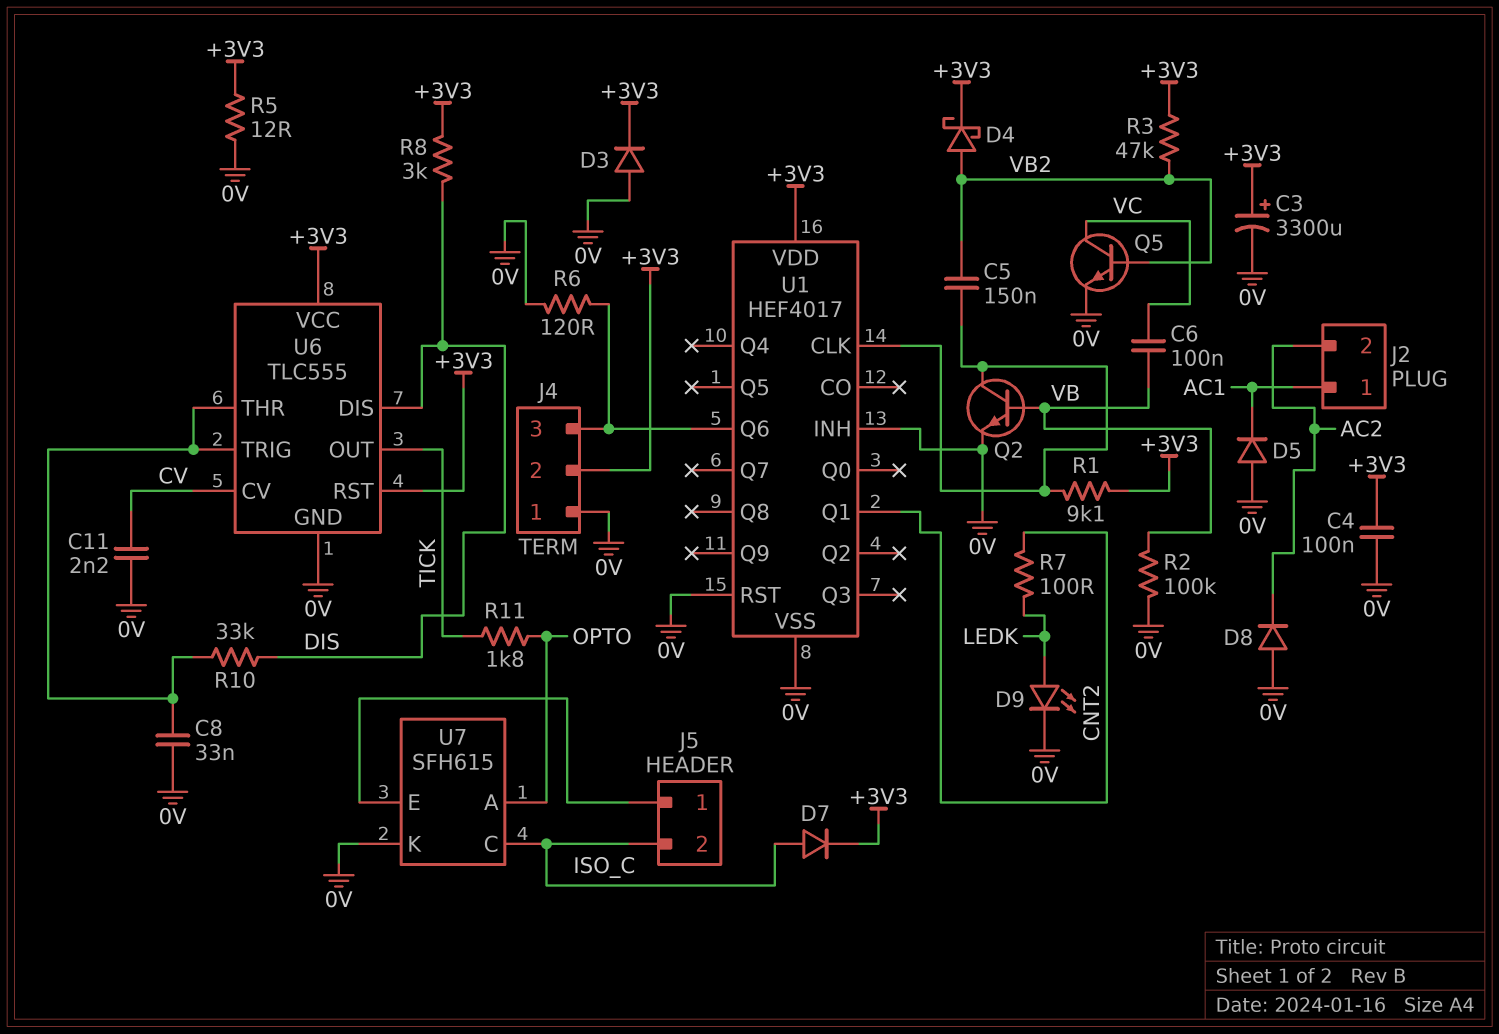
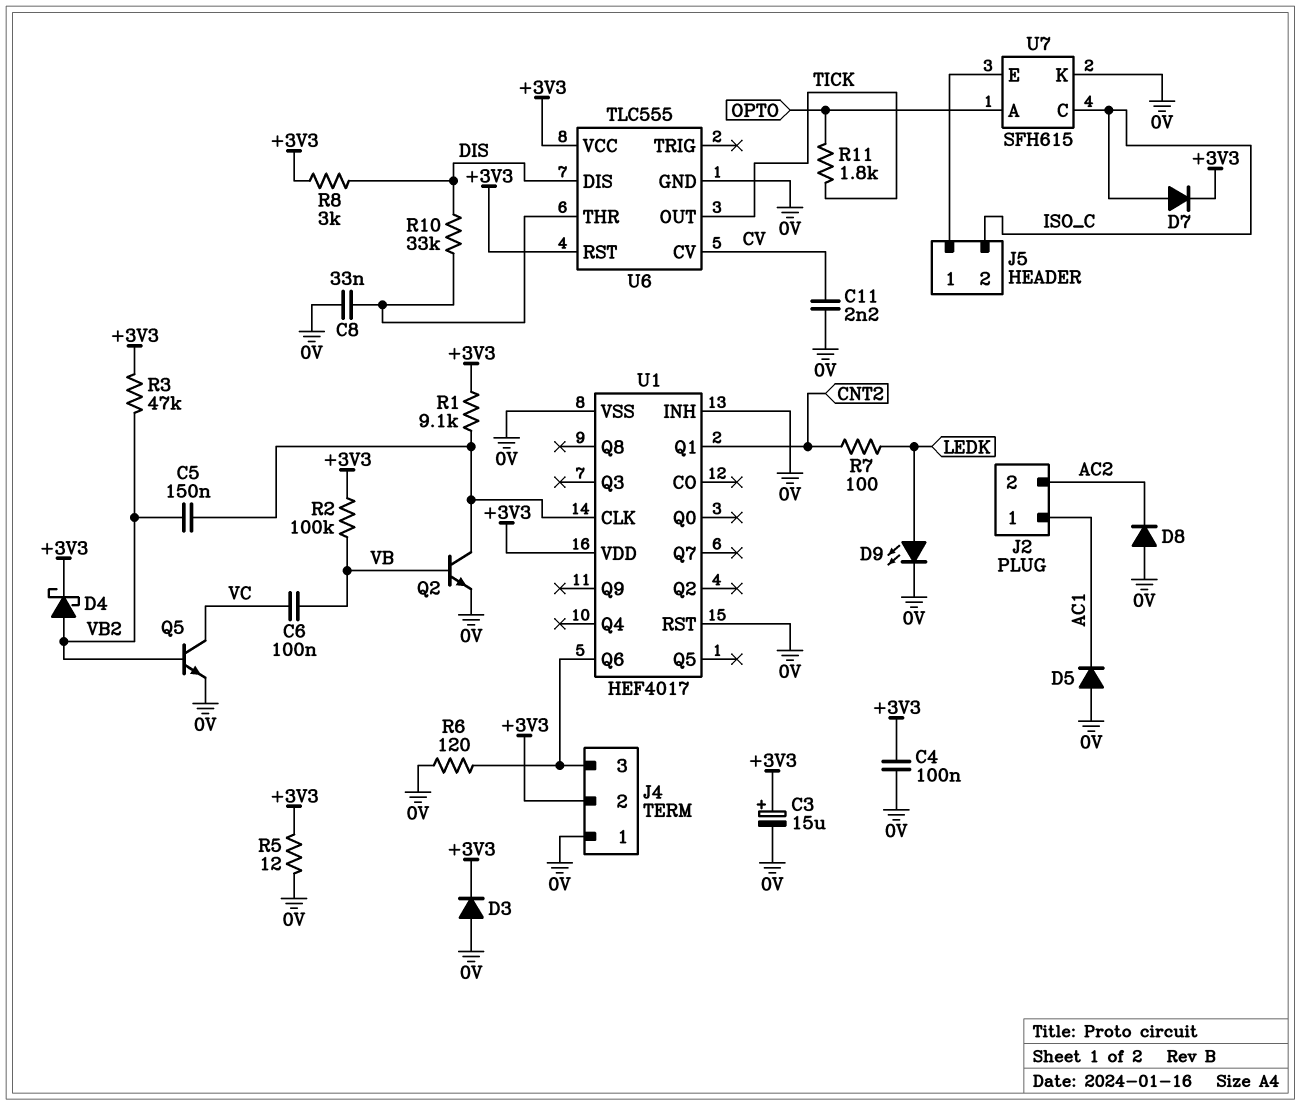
C3: 3300uF (plus +3V3, minus 0V) -> 15uF (plus +3V3, minus 0V)
R2: 100k (0V, VB) -> 100k (+3V3, VB)
U6 pin TRIG: U6/THR -> none

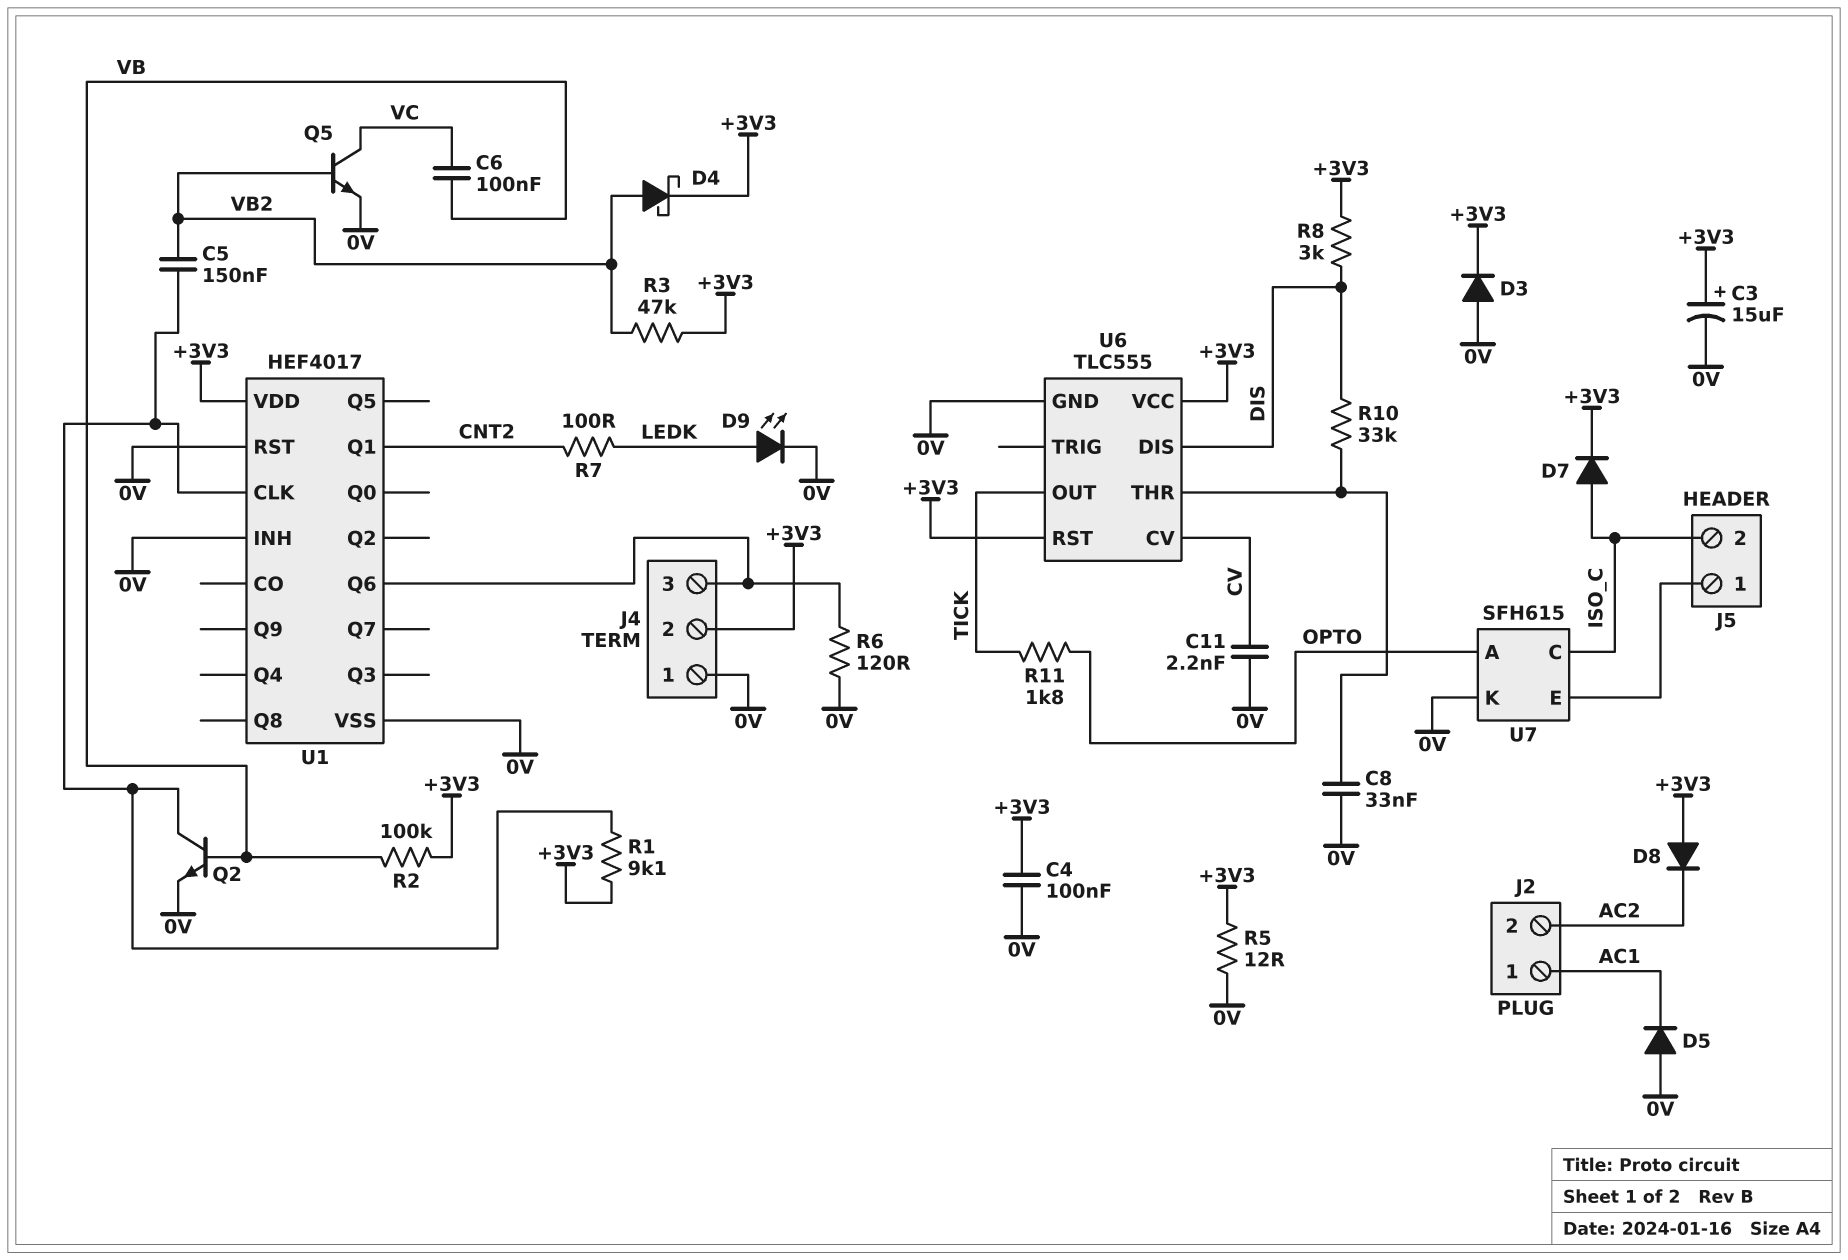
D8: diode (A 0V, K AC2) -> diode (A +3V3, K AC2)

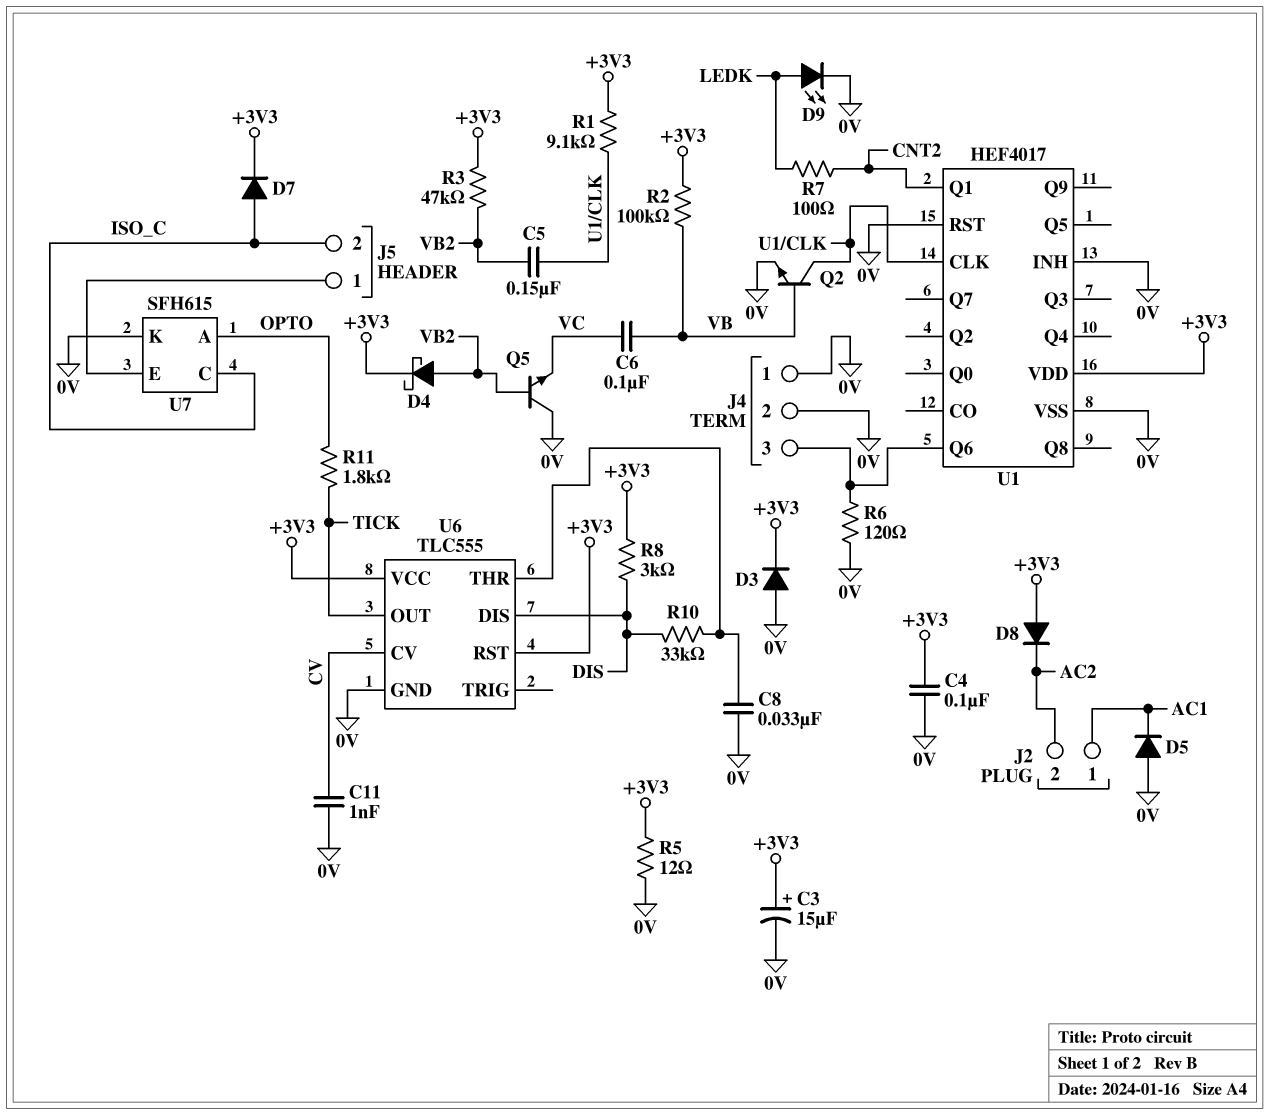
C11: 2.2nF (0V, CV) -> 1nF (0V, CV)
J4 pin 2: +3V3 -> 0V
Q5: NPN (B VB2, C VC, E 0V) -> NPN (B VB2, C 0V, E VC)

